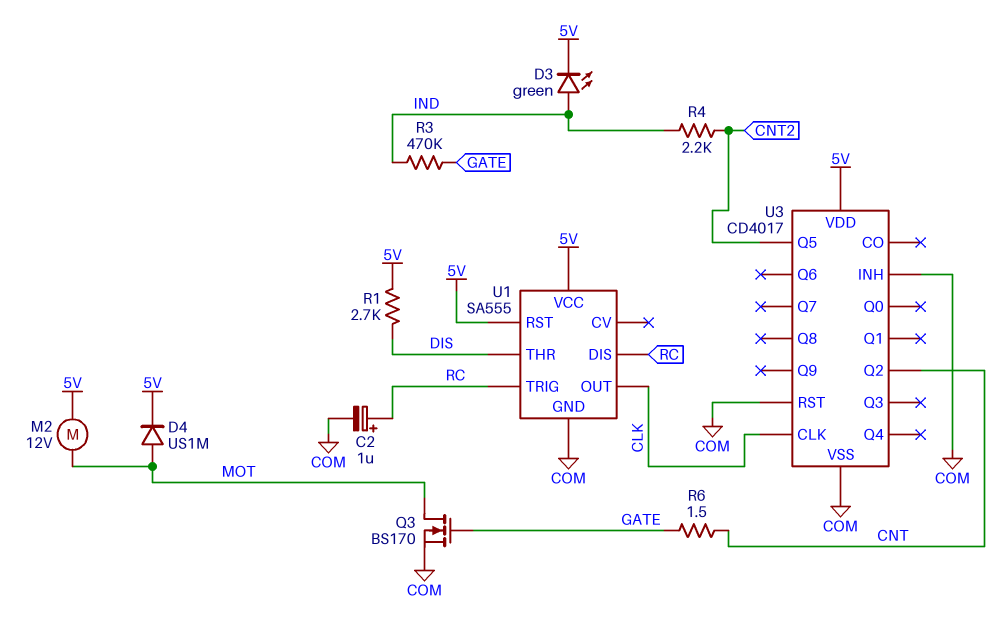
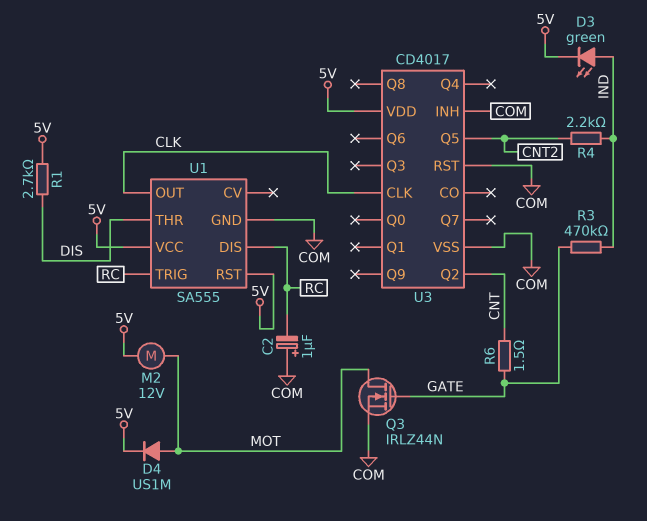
C2: 1uF (plus RC, minus COM) -> 1uF (plus COM, minus RC)
Q3: NMOS BS170 (G GATE, D MOT, S COM) -> NMOS IRLZ44N (G GATE, D MOT, S COM)

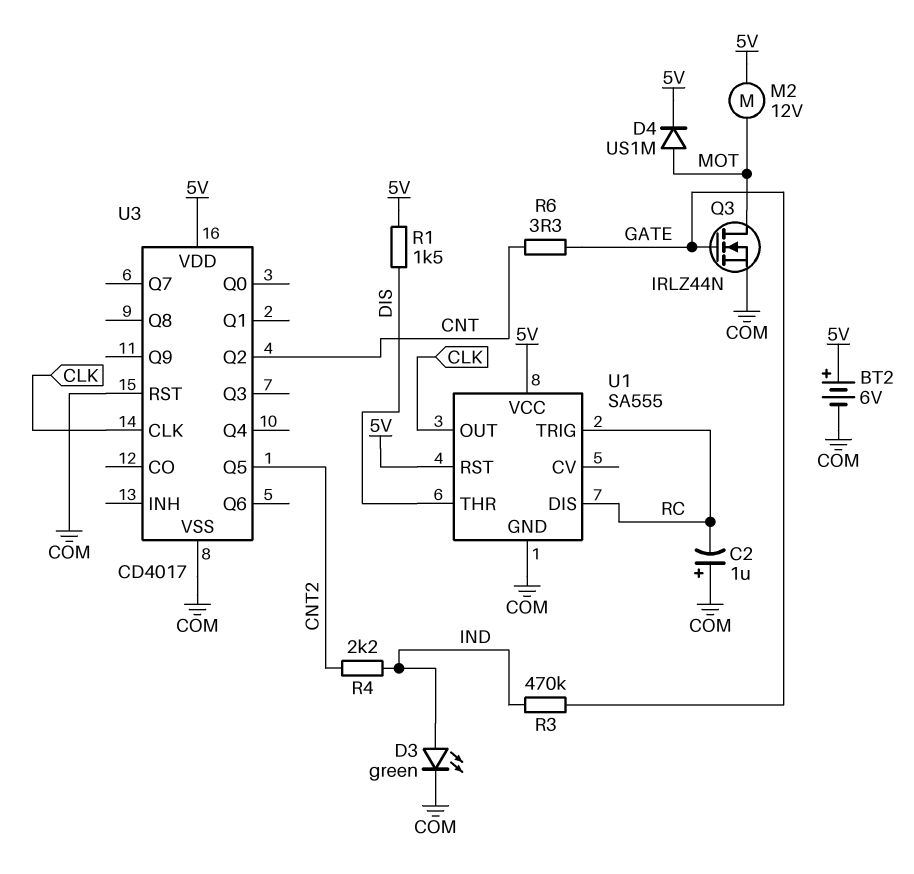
BT2: none -> 6V (plus 5V, minus COM)
D3: LED green (A IND, K 5V) -> LED green (A IND, K COM)
R1: 2.7k (5V, DIS) -> 1.5k (5V, DIS)
R6: 1.5 (CNT, GATE) -> 3.3 (CNT, GATE)
U3 pin INH: COM -> none

